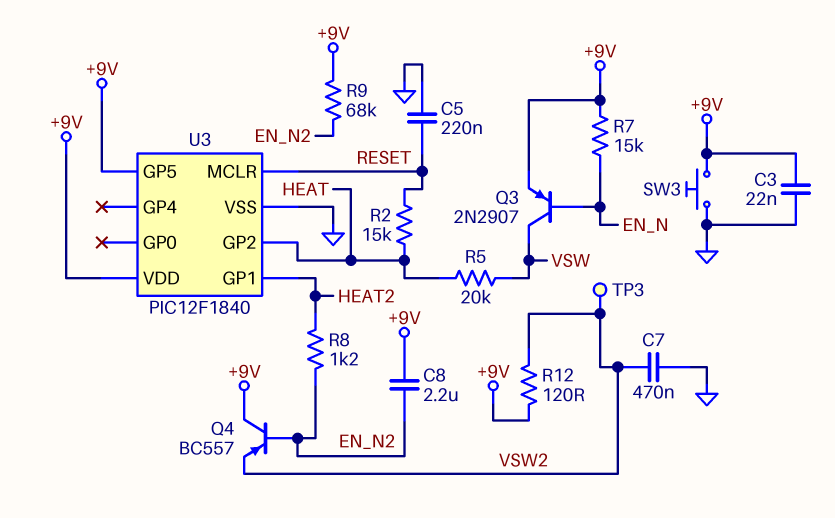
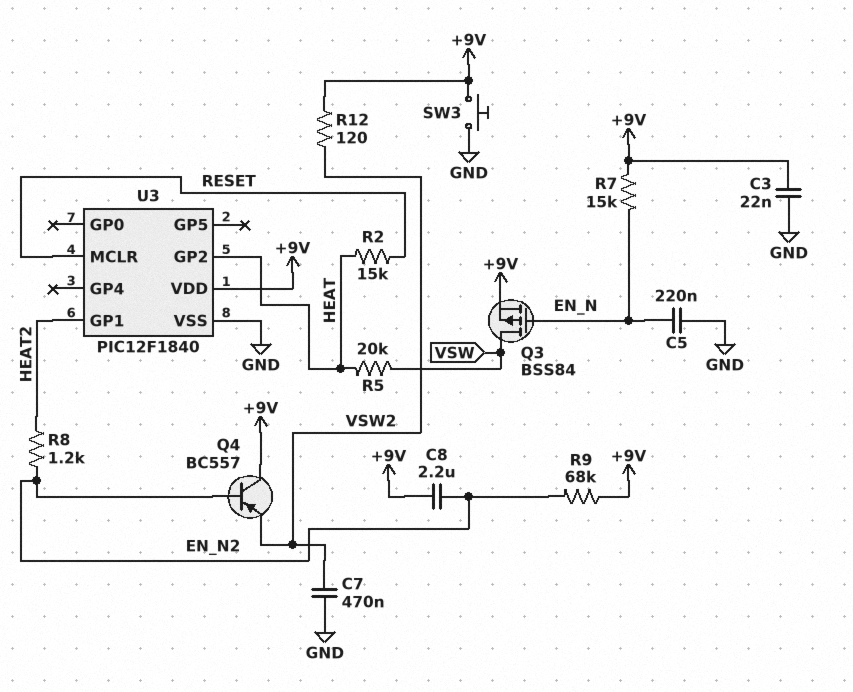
C5: 220nF (GND, RESET) -> 220nF (EN_N, GND)
Q3: PNP 2N2907 (B EN_N, C VSW, E +9V) -> PMOS BSS84 (G EN_N, D VSW, S +9V)
TP3: test point (VSW2) -> none
U3 pin GP5: +9V -> none

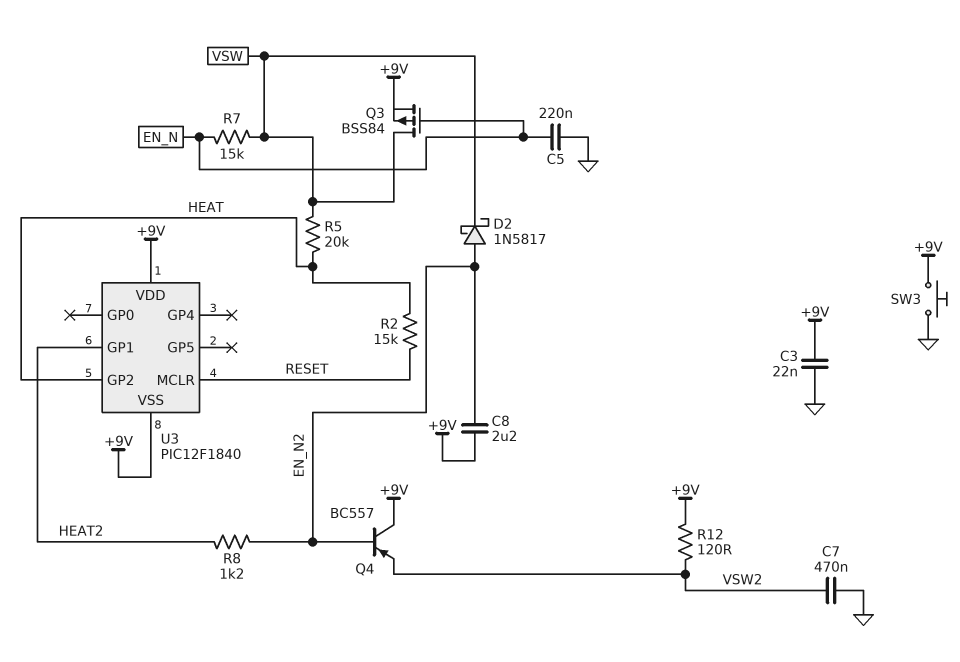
D2: none -> schottky 1N5817 (A EN_N2, K VSW)
R7: 15k (+9V, EN_N) -> 15k (EN_N, VSW)
R9: 68k (+9V, EN_N2) -> none
U3 pin VSS: GND -> +9V

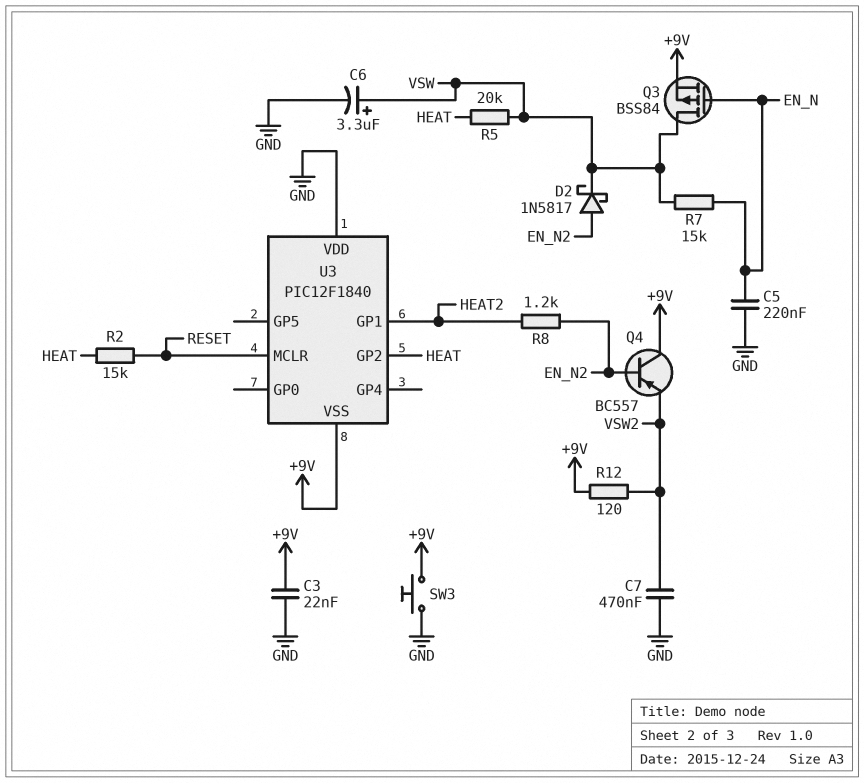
C6: none -> 3.3uF (plus VSW, minus GND)
C8: 2.2uF (+9V, EN_N2) -> none
U3 pin VDD: +9V -> GND

